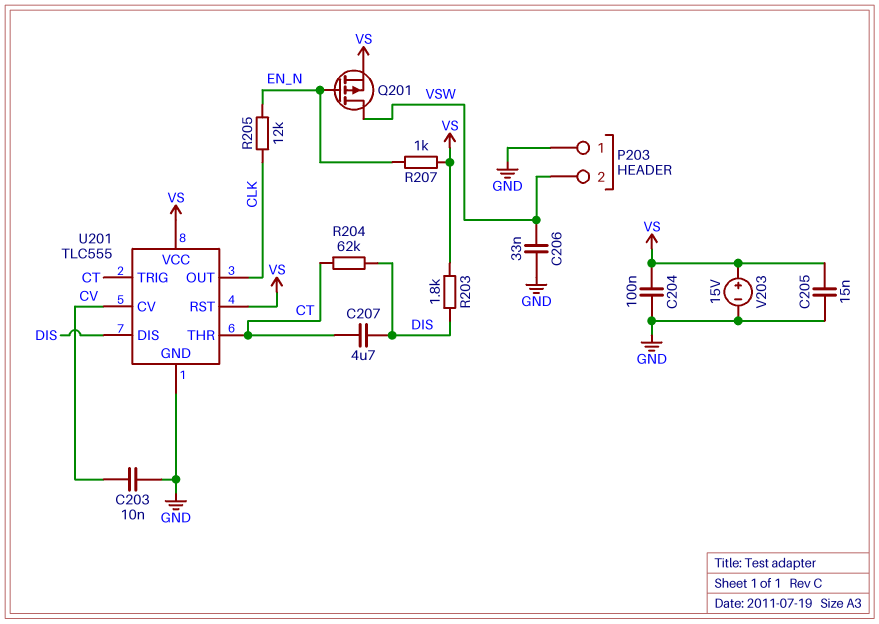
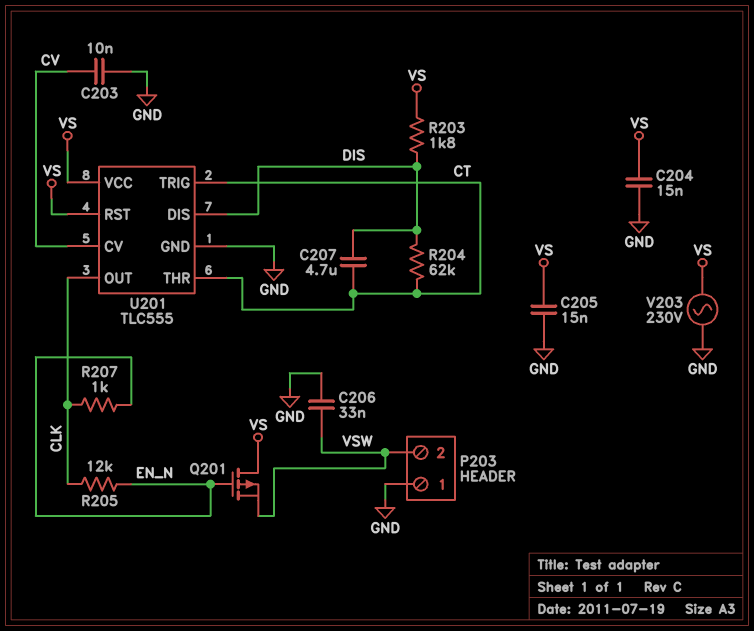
C204: 100nF (GND, VS) -> 15nF (GND, VS)
Q201: PMOS (G EN_N, D VSW, S VS) -> PMOS (G EN_N, D VS, S VSW)
R207: 1k (EN_N, VS) -> 1k (CLK, EN_N)
V203: 15V (plus VS, minus GND) -> AC 230V (GND, VS)

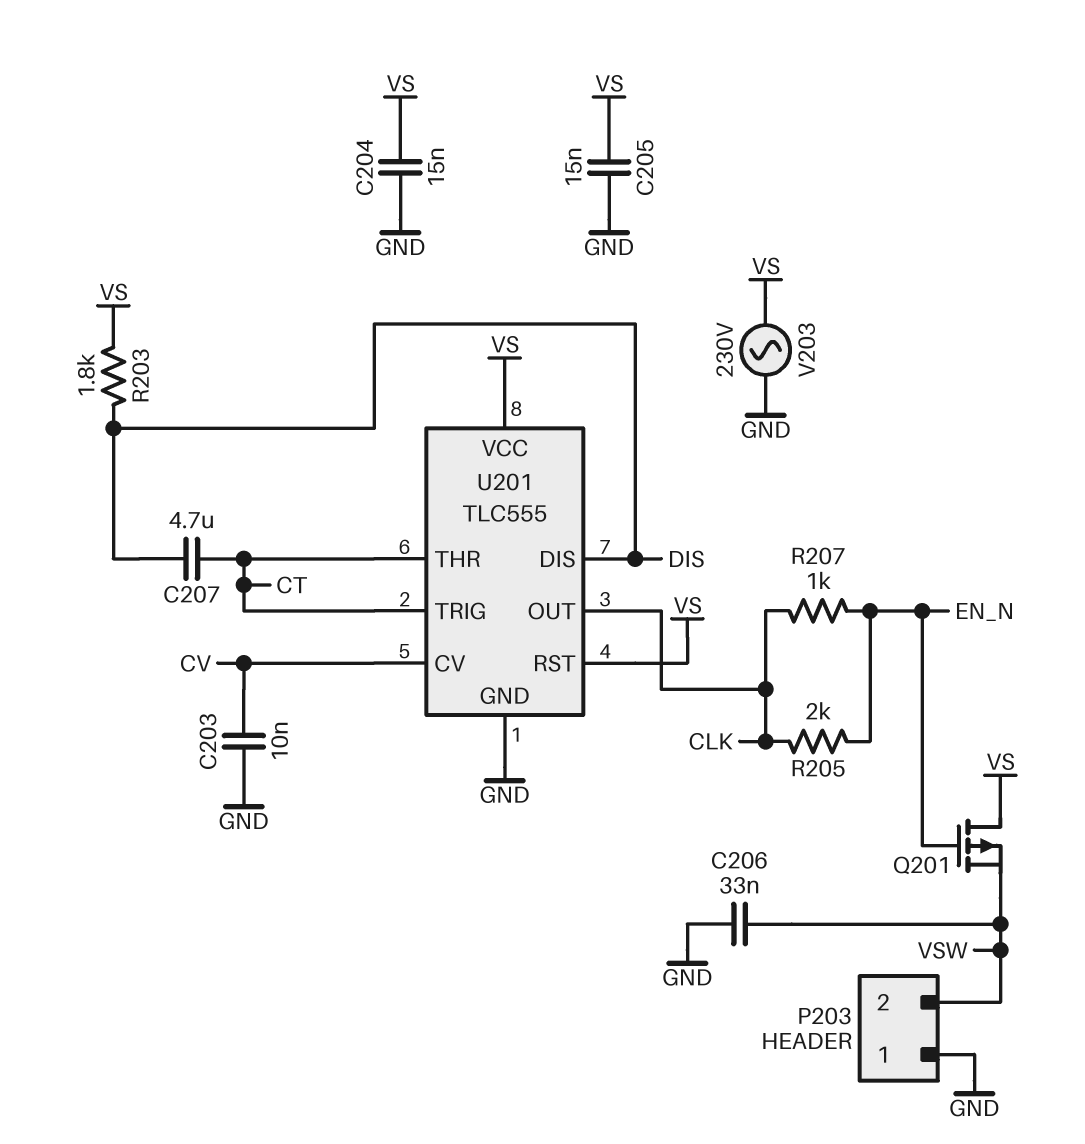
R204: 62k (CT, DIS) -> none
R205: 12k (CLK, EN_N) -> 2k (CLK, EN_N)

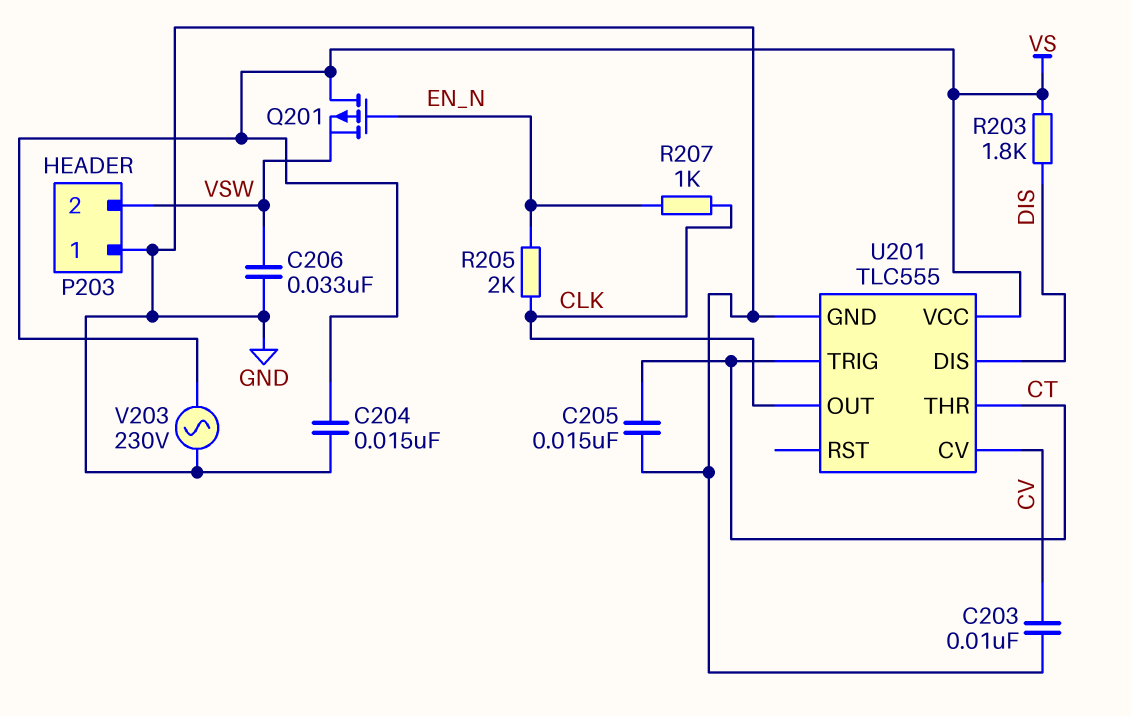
C205: 15nF (GND, VS) -> 15nF (CT, GND)
C207: 4.7uF (CT, DIS) -> none
U201 pin RST: VS -> none

